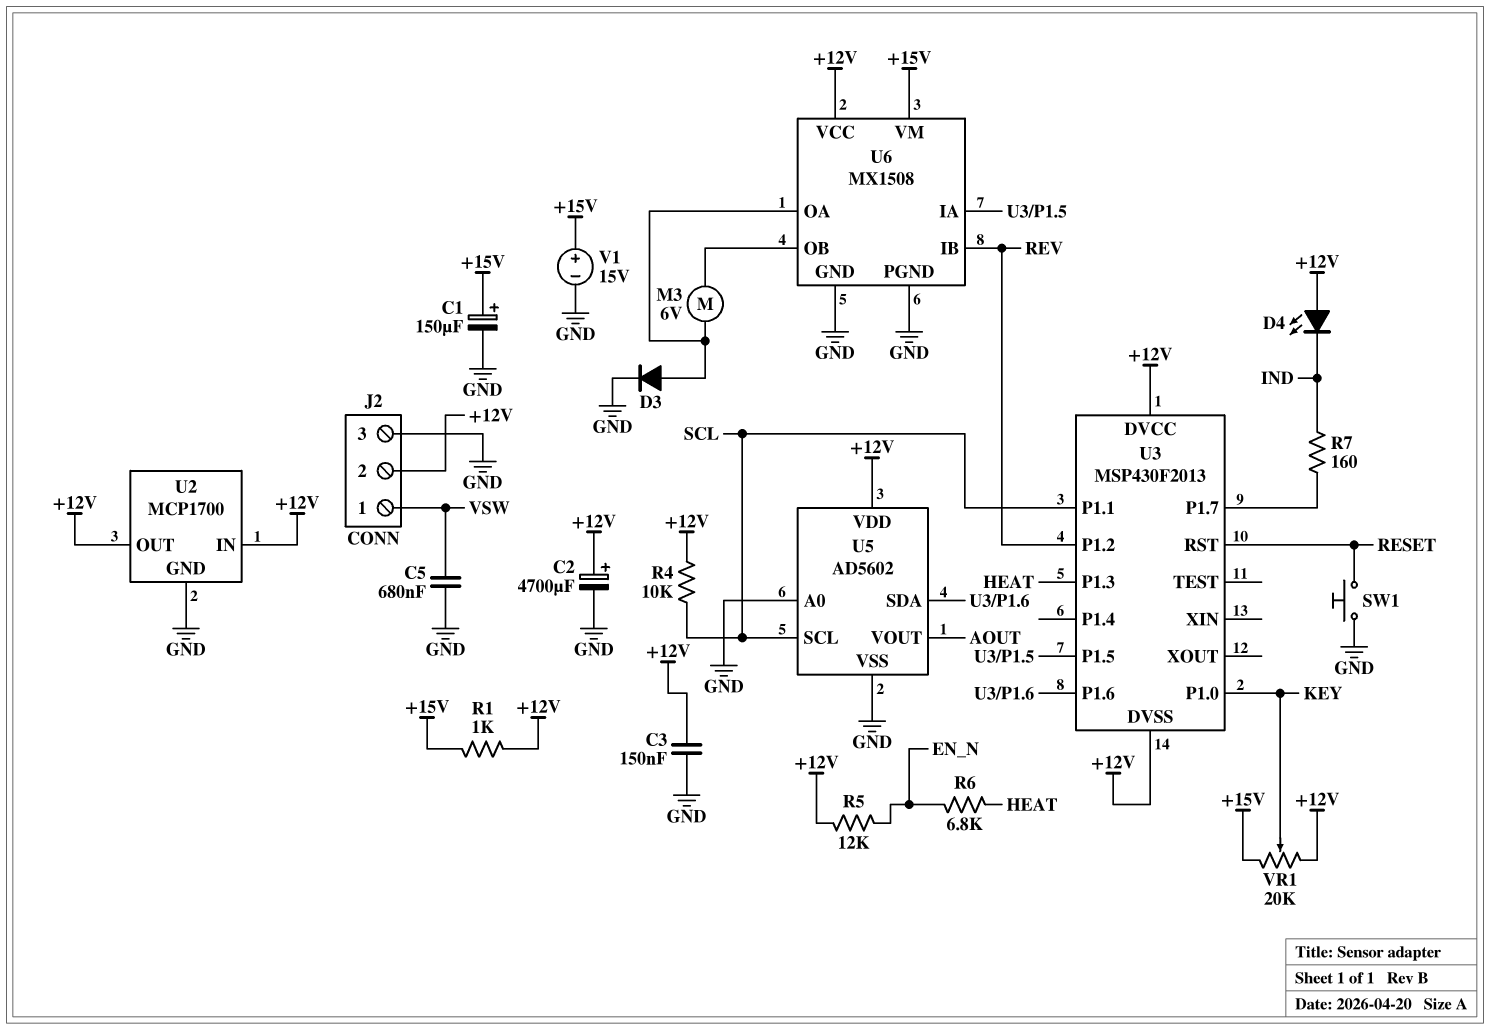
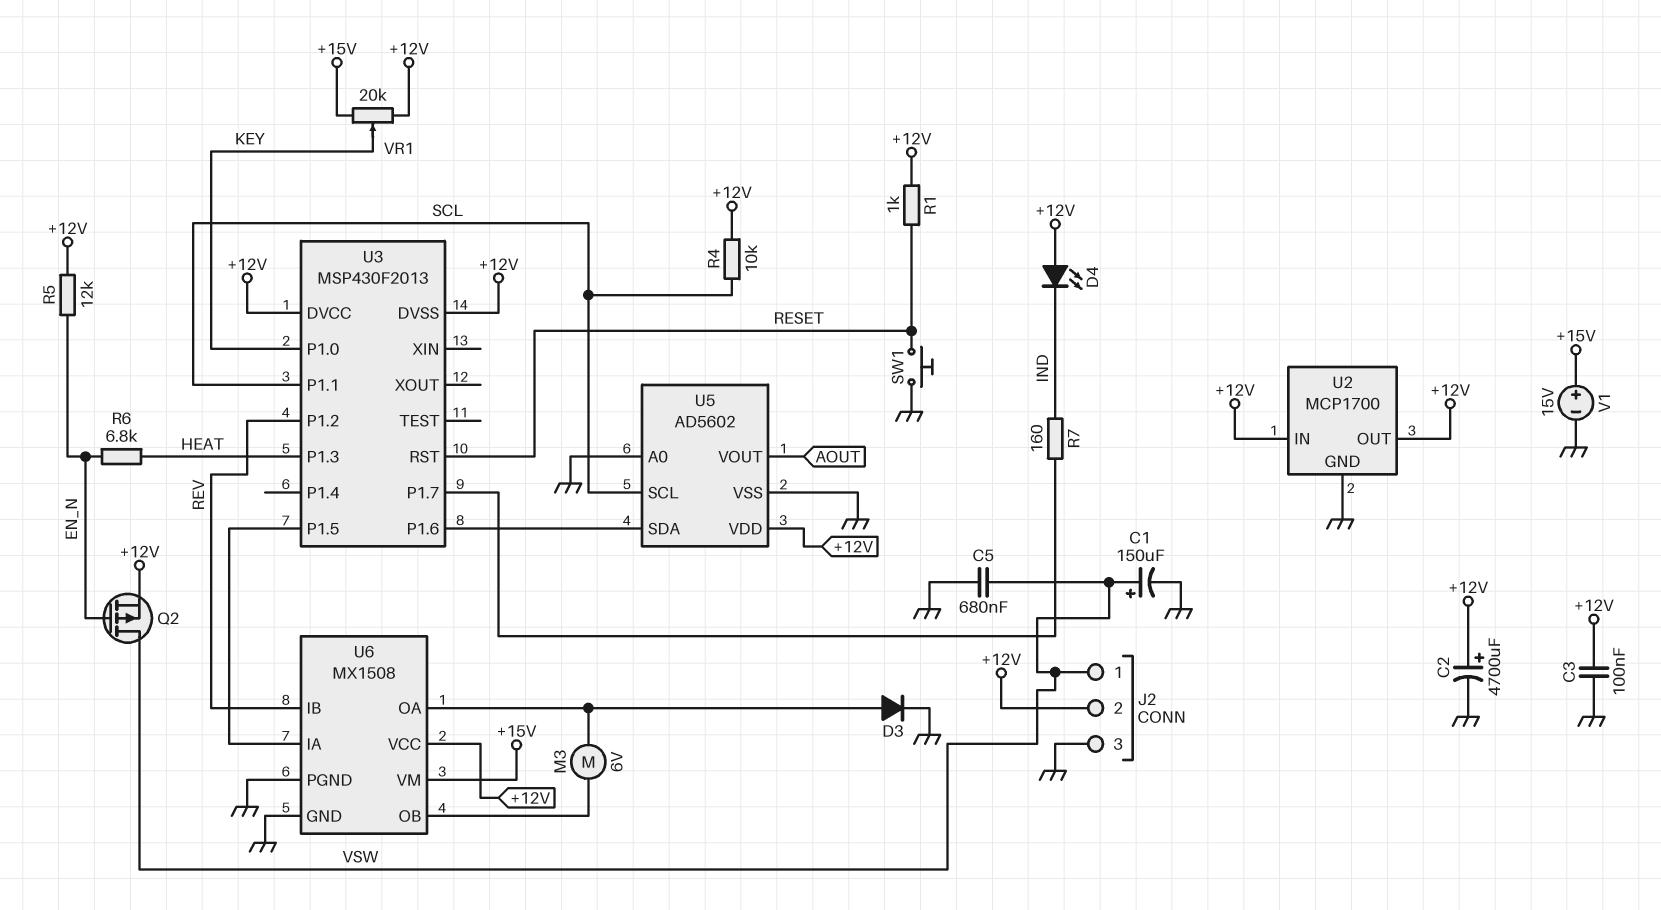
C1: 150uF (plus +15V, minus GND) -> 150uF (plus VSW, minus GND)
C3: 150nF (+12V, GND) -> 100nF (+12V, GND)
Q2: none -> PMOS (G EN_N, D VSW, S +12V)
R1: 1k (+12V, +15V) -> 1k (+12V, RESET)

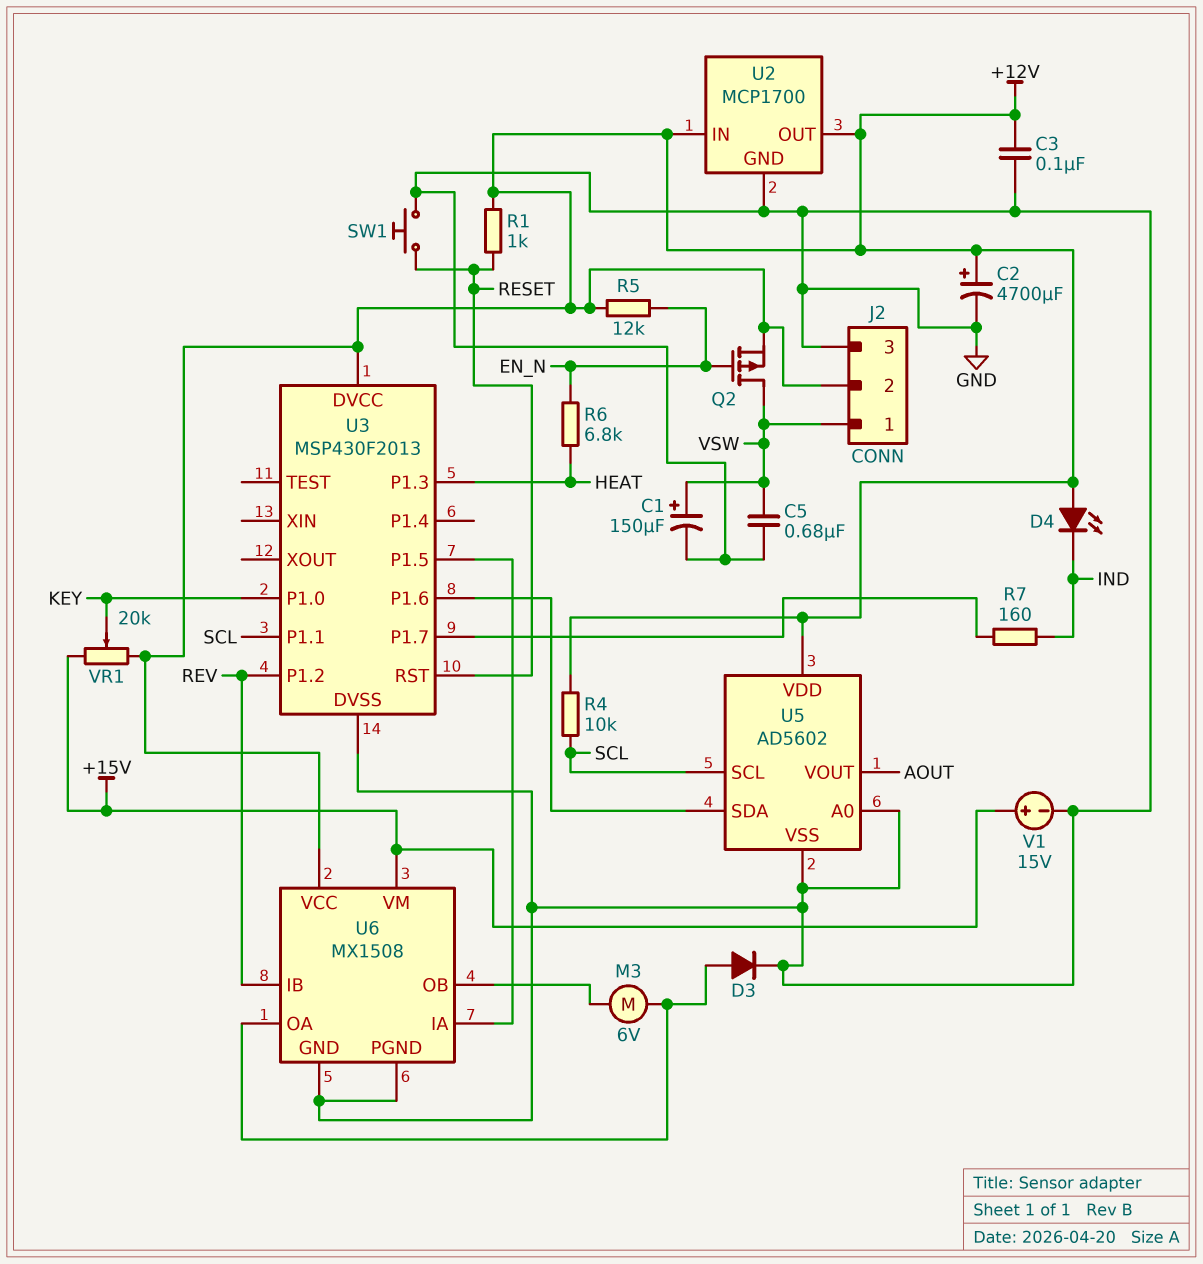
U3 pin DVSS: +12V -> GND

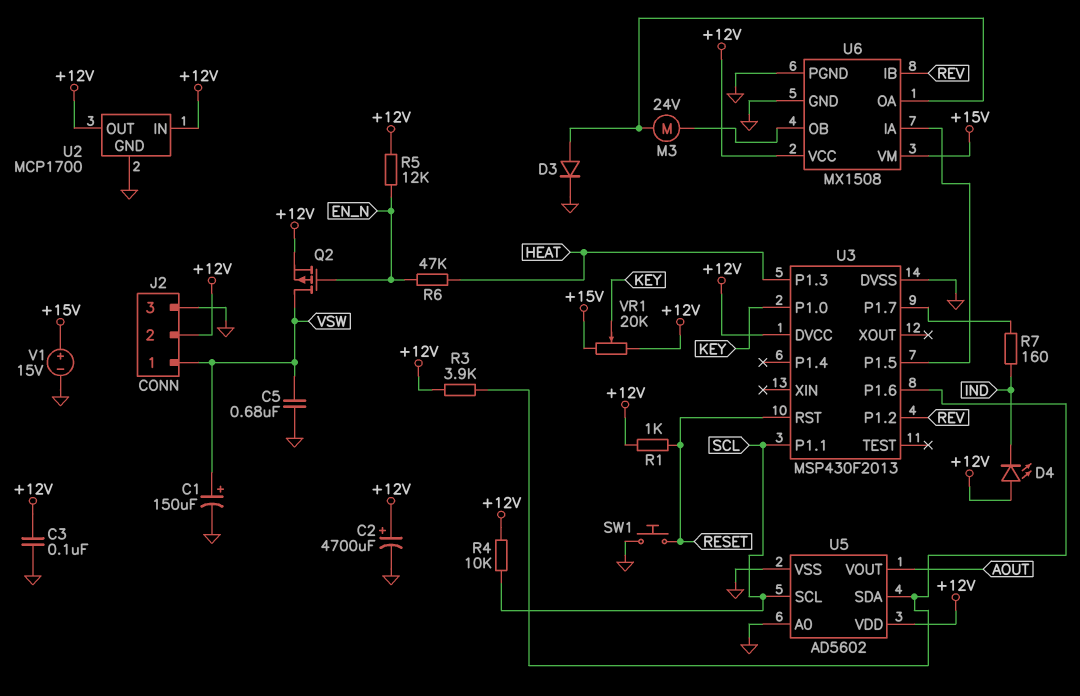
M3: motor 6V (U6/OA, U6/OB) -> motor 24V (U6/OA, U6/OB)
R3: none -> 3.9k (+12V, U3/P1.6)
R6: 6.8k (EN_N, HEAT) -> 47k (EN_N, HEAT)

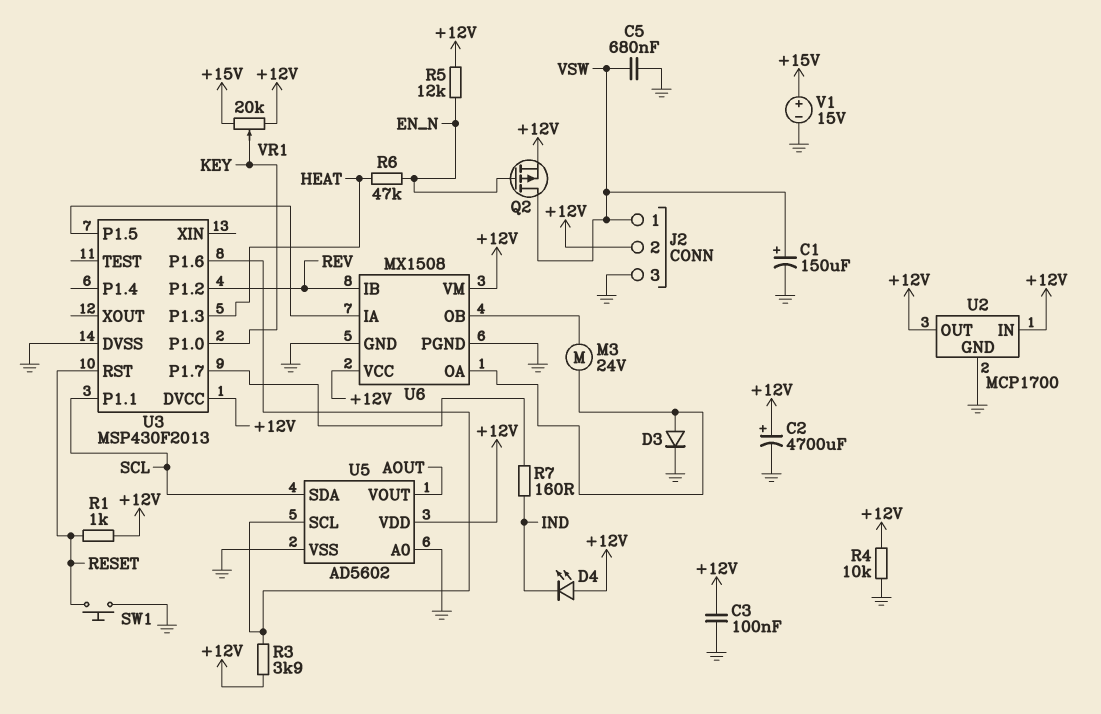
R4: 10k (+12V, SCL) -> 10k (+12V, GND)
U5 pin SCL: SCL -> U3/P1.6
U5 pin SDA: U3/P1.6 -> SCL
U6 pin VM: +15V -> +12V

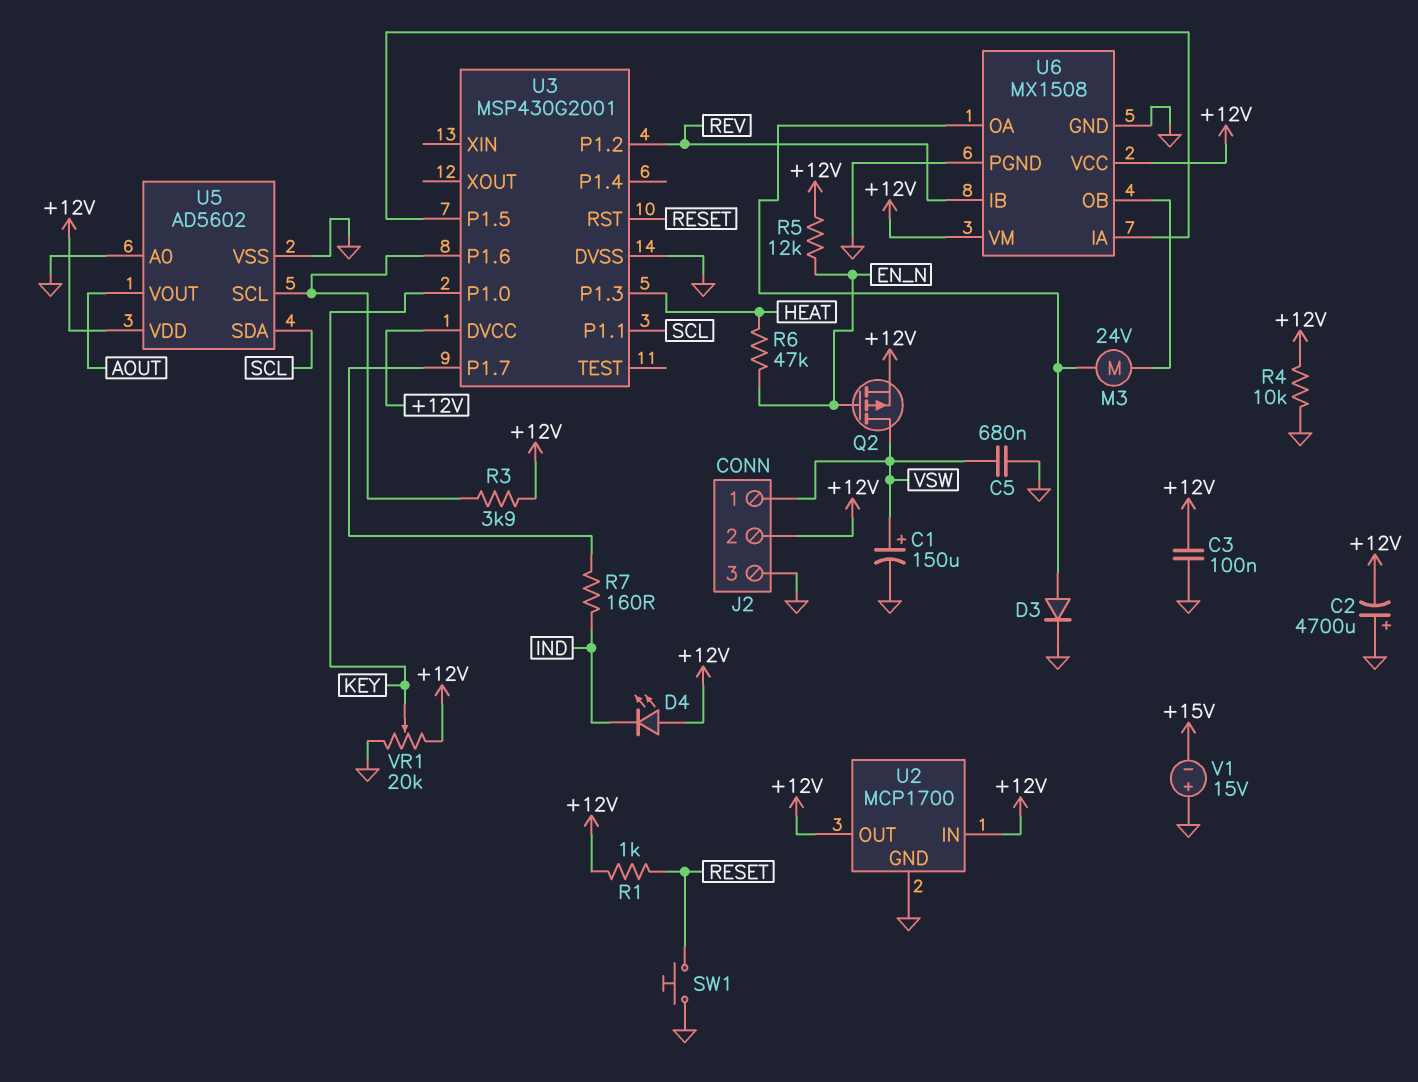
C2: 4700uF (plus +12V, minus GND) -> 4700uF (plus GND, minus +12V)
U3: MSP430F2013 -> MSP430G2001
V1: 15V (plus +15V, minus GND) -> 15V (plus GND, minus +15V)
VR1: 20k (+12V, +15V, wiper KEY) -> 20k (+12V, GND, wiper KEY)

